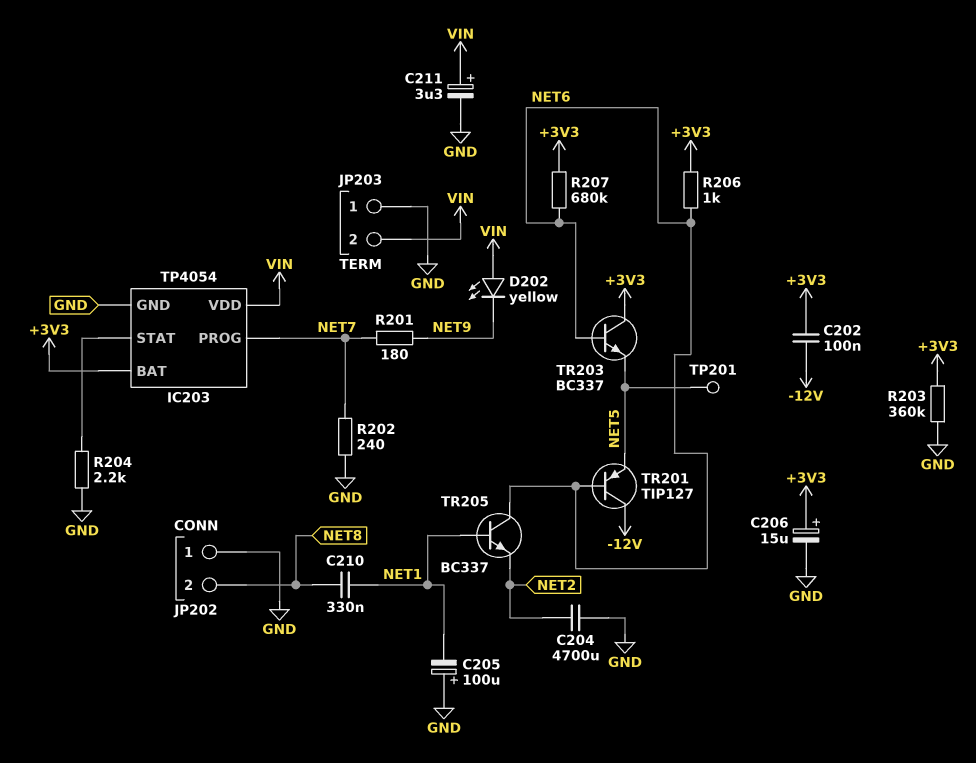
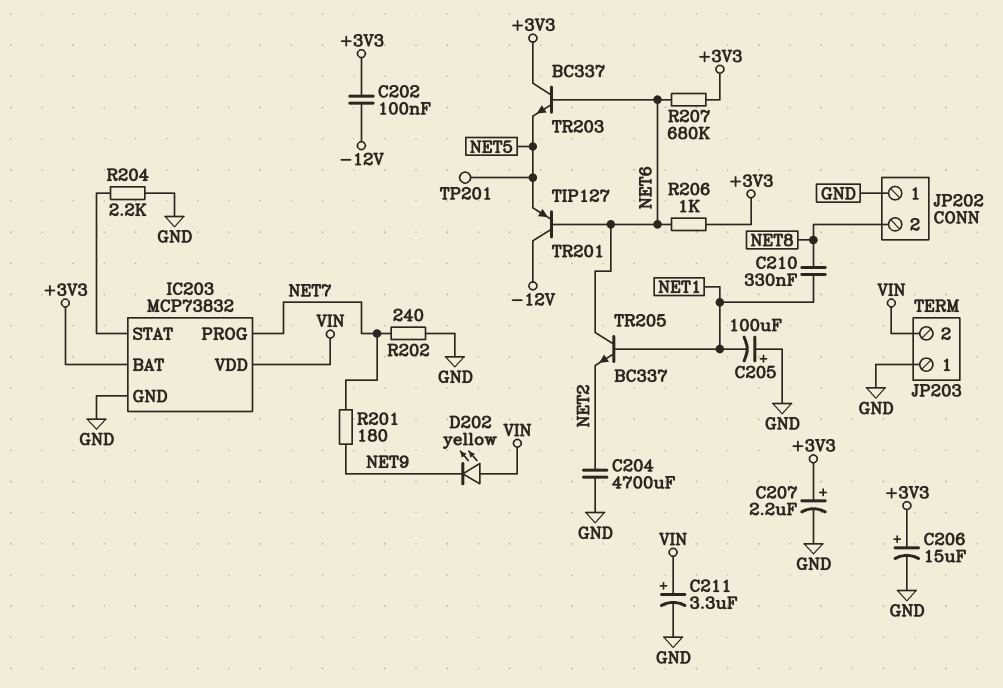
C207: none -> 2.2uF (plus +3V3, minus GND)
IC203: TP4054 -> MCP73832
R203: 360k (+3V3, GND) -> none

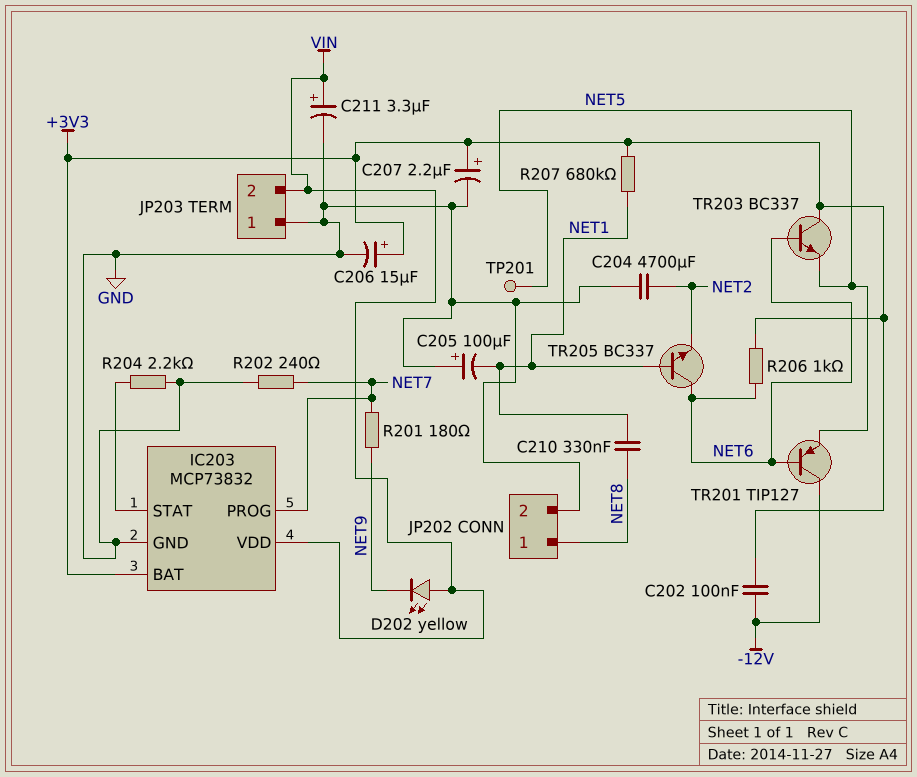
JP202 pin 1: GND -> NET8
JP202 pin 2: NET8 -> GND
R207: 680k (+3V3, NET6) -> 680k (+3V3, NET1)

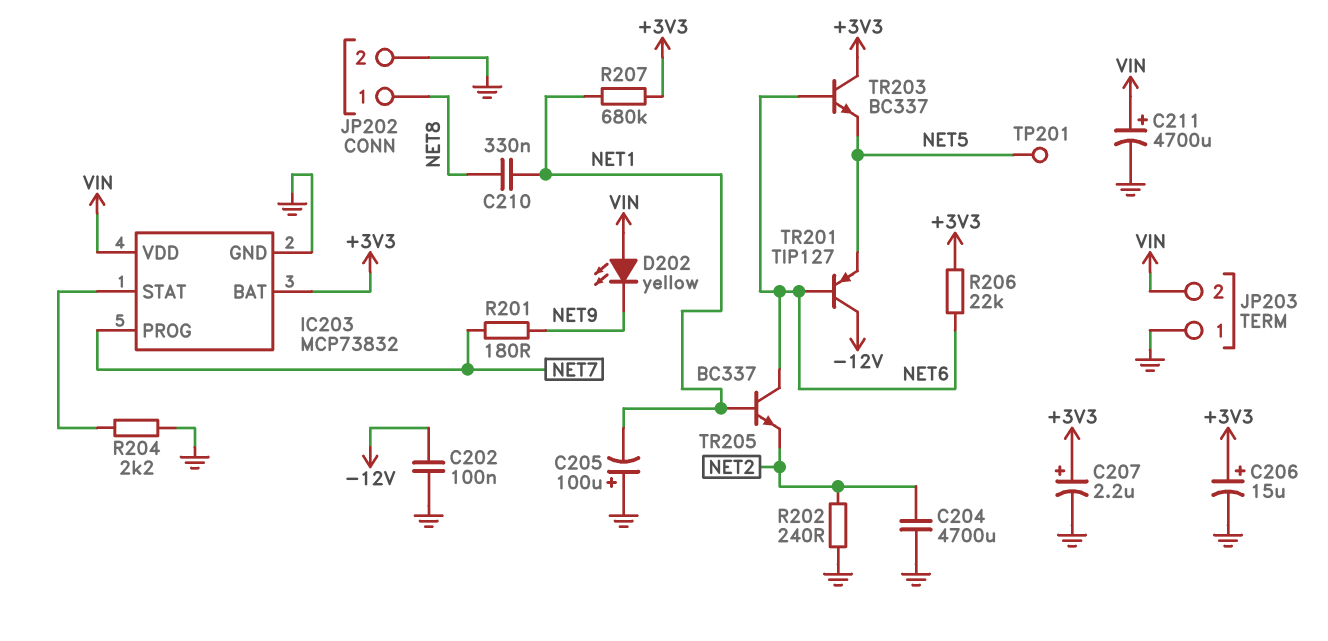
C202: 100nF (+3V3, -12V) -> 100nF (-12V, GND)
C211: 3.3uF (plus VIN, minus GND) -> 4700uF (plus VIN, minus GND)
R202: 240 (GND, NET7) -> 240 (GND, NET2)
R206: 1k (+3V3, NET6) -> 22k (+3V3, NET6)

